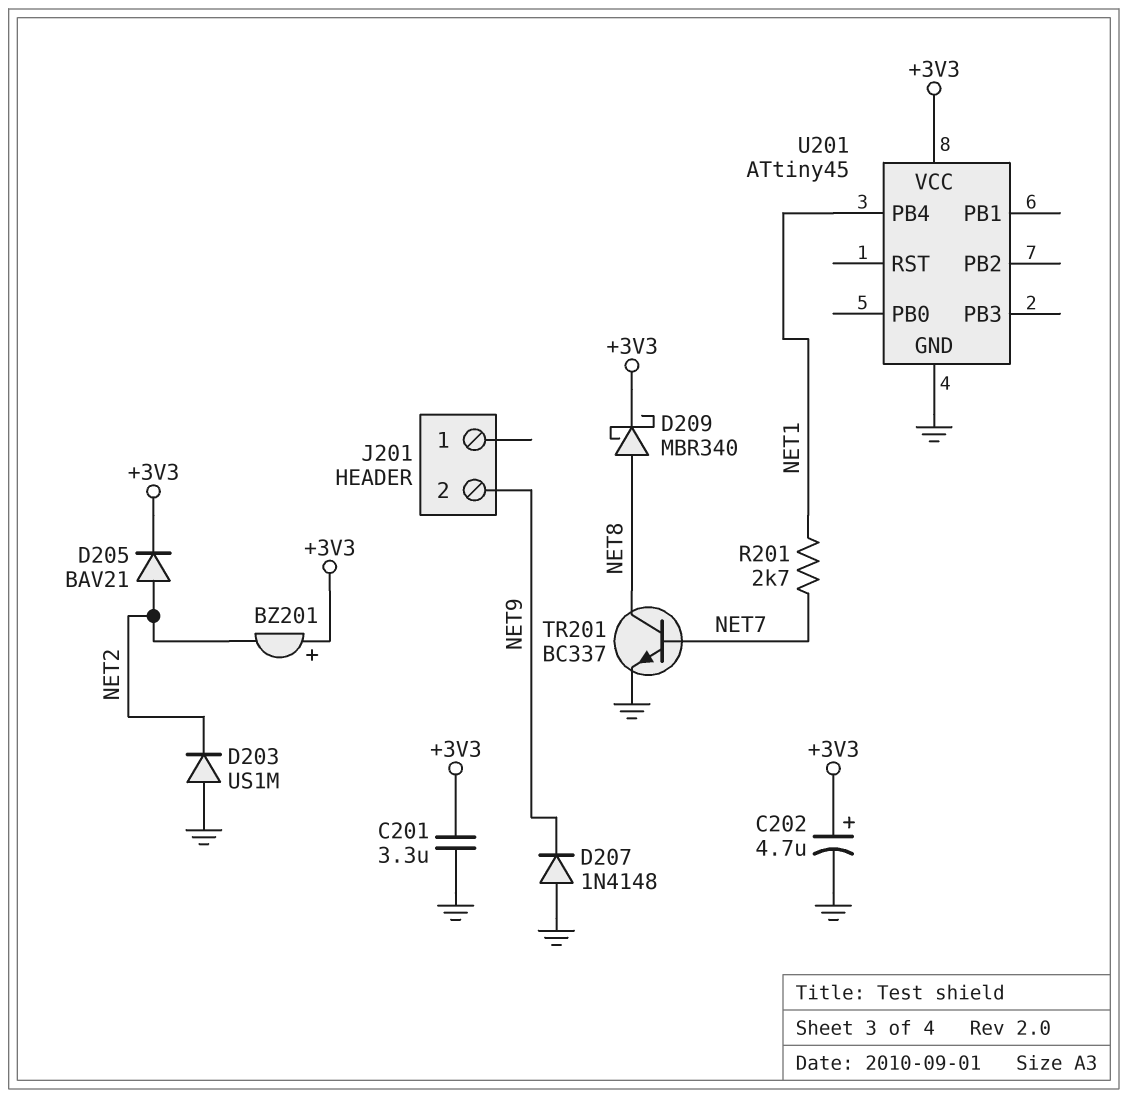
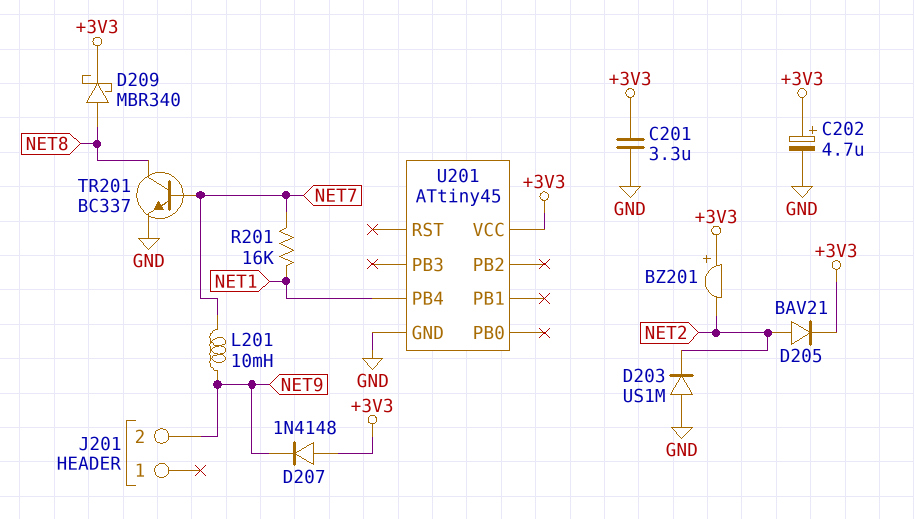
D207: diode 1N4148 (A GND, K NET9) -> diode 1N4148 (A +3V3, K NET9)
L201: none -> 10mH (NET7, NET9)
R201: 2.7k (NET1, NET7) -> 16k (NET1, NET7)

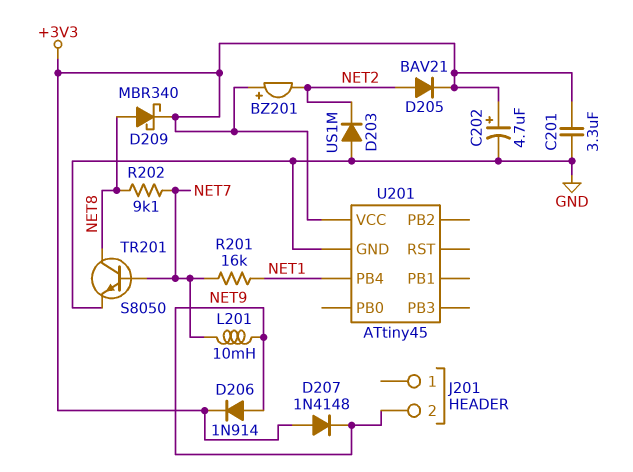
D206: none -> diode 1N914 (A NET9, K +3V3)
R202: none -> 9.1k (NET7, NET8)
TR201: NPN BC337 (B NET7, C NET8, E GND) -> NPN S8050 (B NET7, C NET8, E GND)

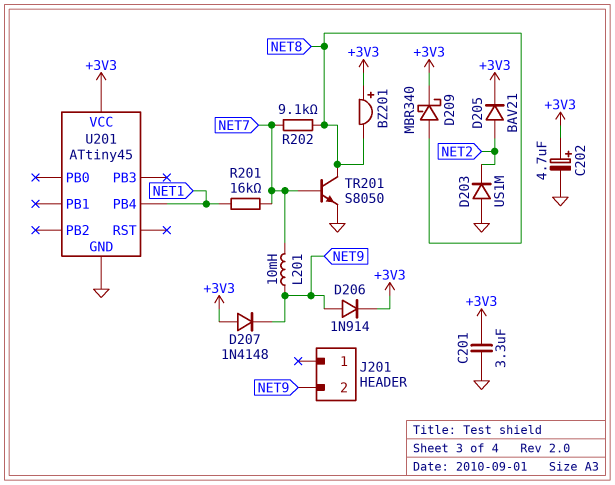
BZ201: buzzer (plus +3V3, minus NET2) -> buzzer (plus +3V3, minus NET8)

